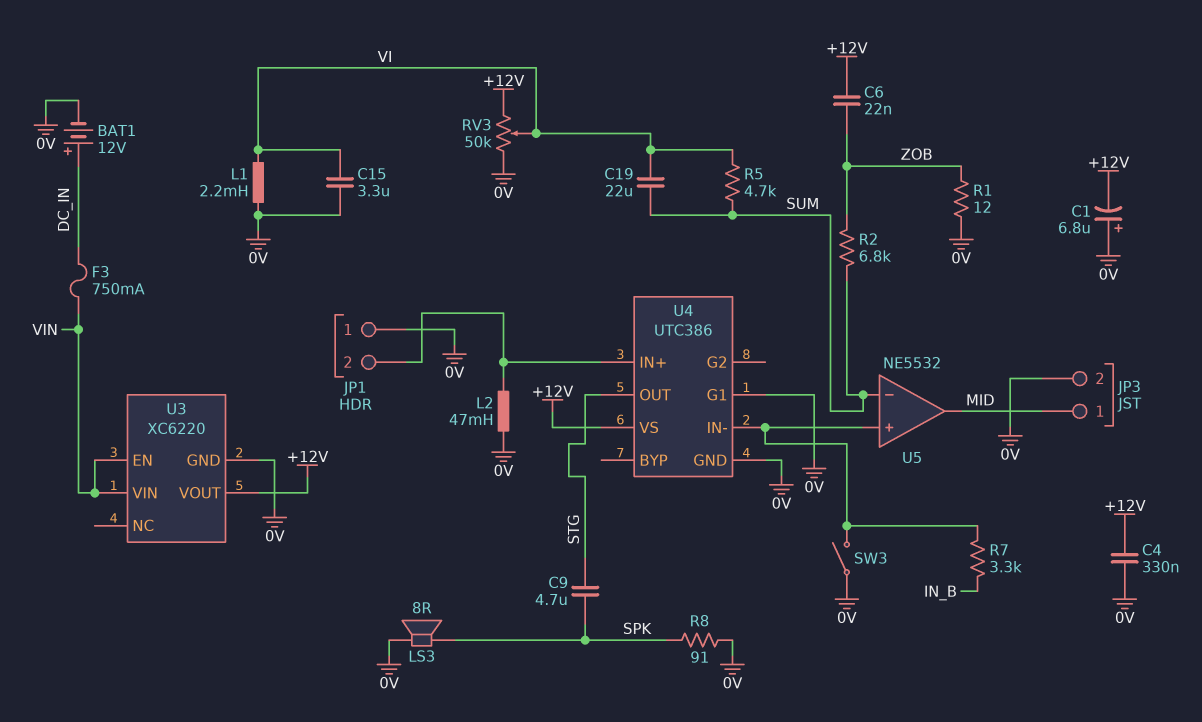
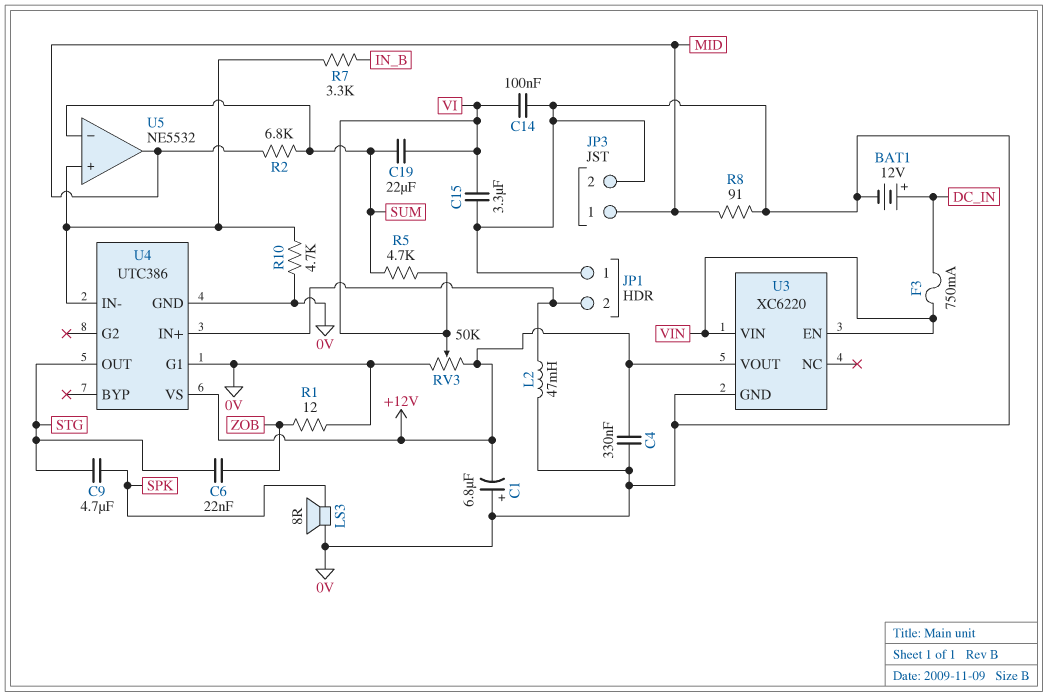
C6: 22nF (+12V, ZOB) -> 22nF (STG, ZOB)
C14: none -> 100nF (0V, VI)
L1: 2.2mH (0V, VI) -> none
R2: 6.8k (SUM, ZOB) -> 6.8k (MID, SUM)
R8: 91 (0V, SPK) -> 91 (0V, MID)
R10: none -> 4.7k (0V, U4/IN-)
SW3: switch (0V, U4/IN-) -> none

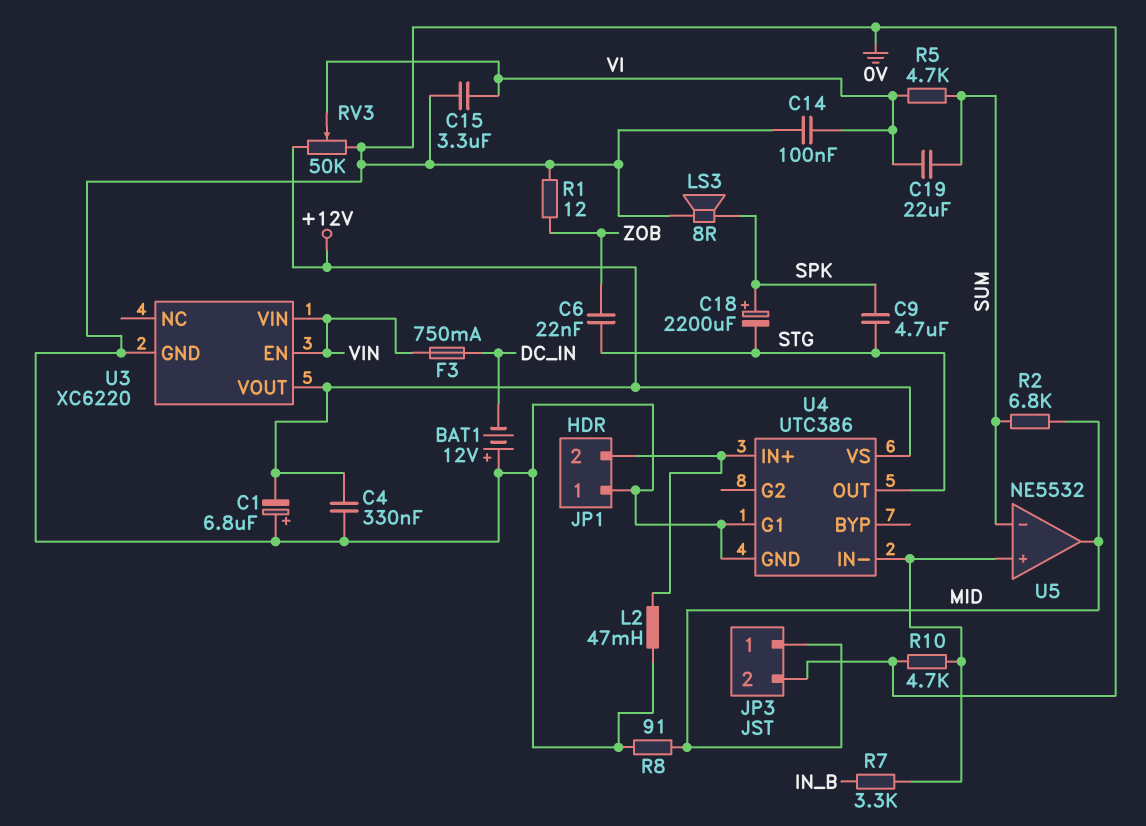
BAT1: 12V (plus DC_IN, minus 0V) -> 12V (plus 0V, minus DC_IN)
C18: none -> 2200uF (plus SPK, minus STG)

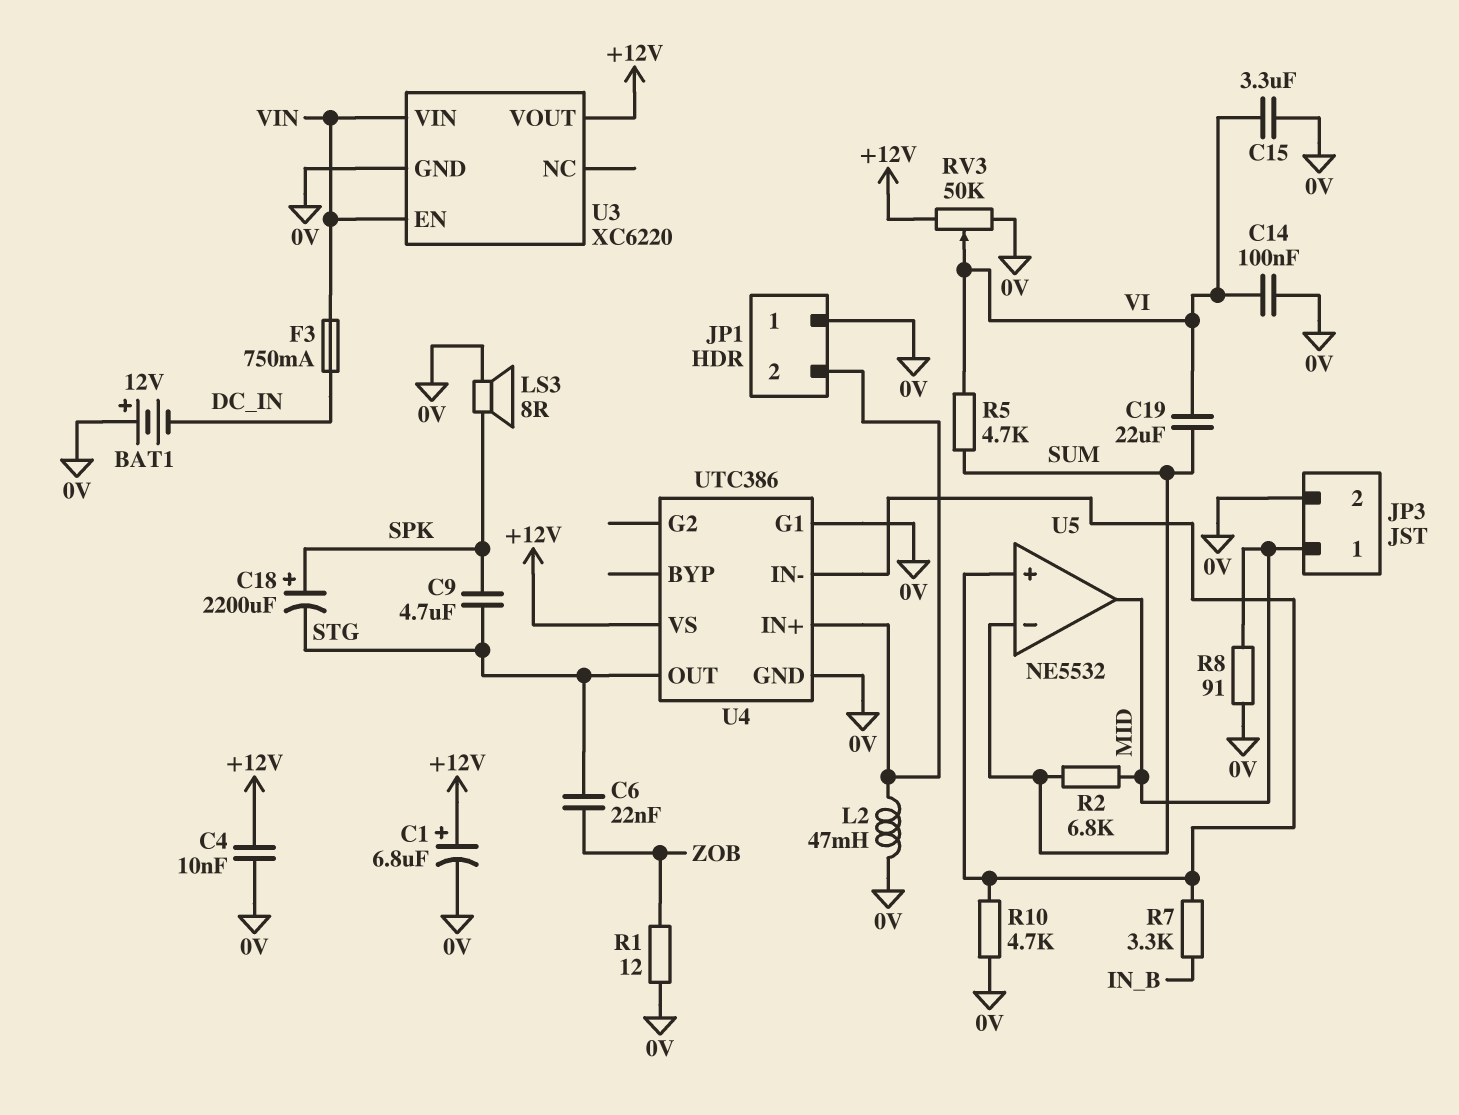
C1: 6.8uF (plus 0V, minus +12V) -> 6.8uF (plus +12V, minus 0V)
C4: 330nF (+12V, 0V) -> 10nF (+12V, 0V)

